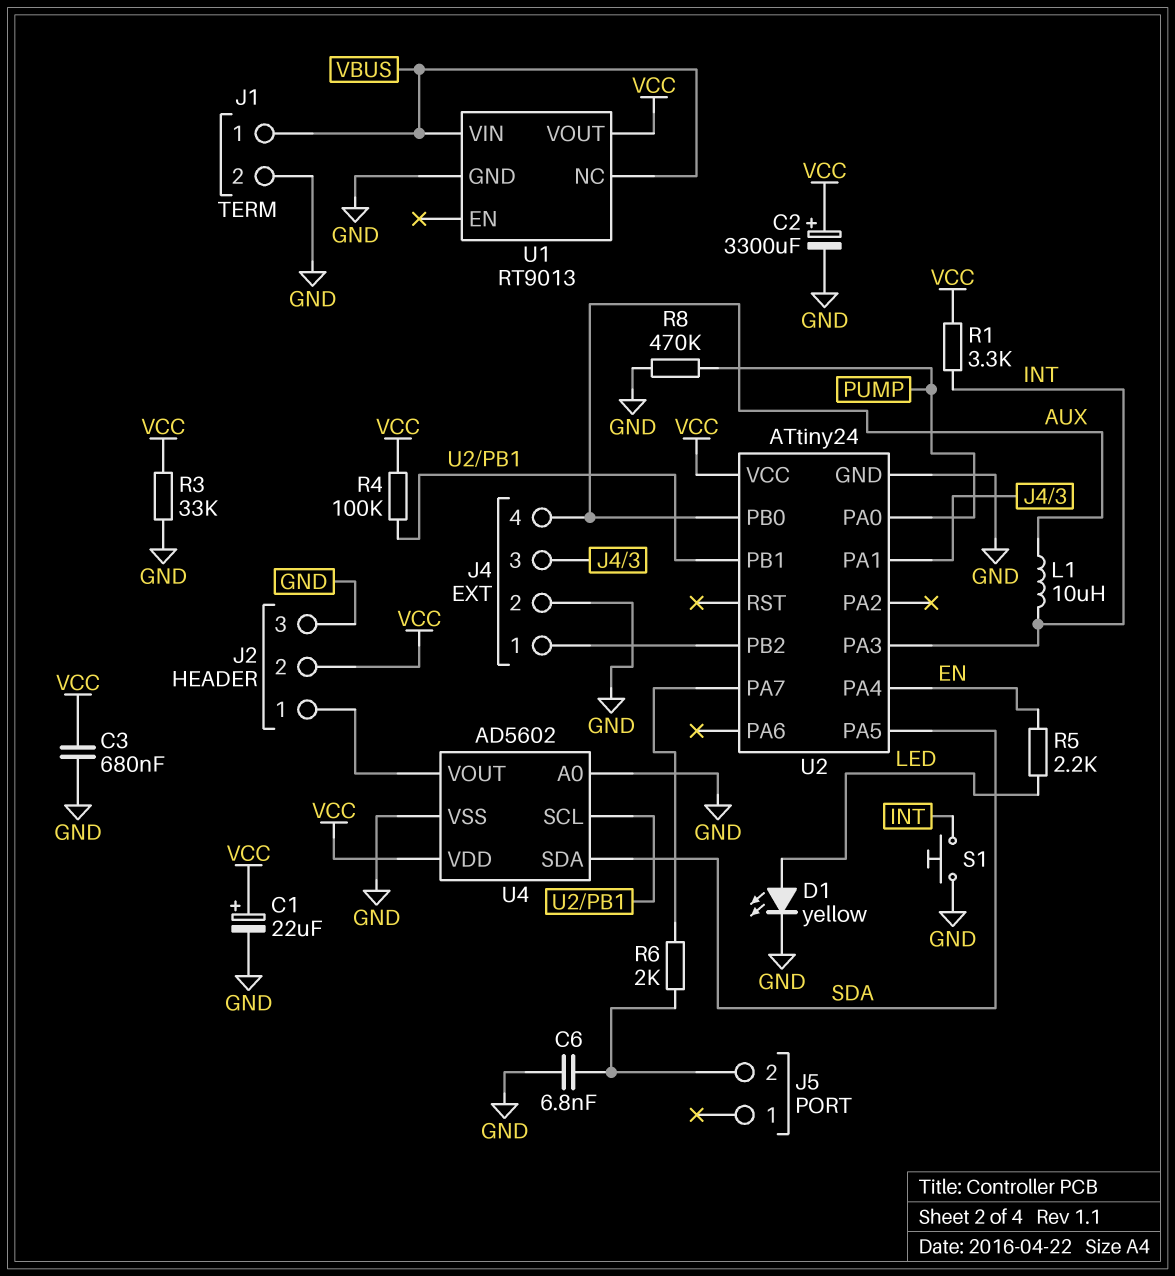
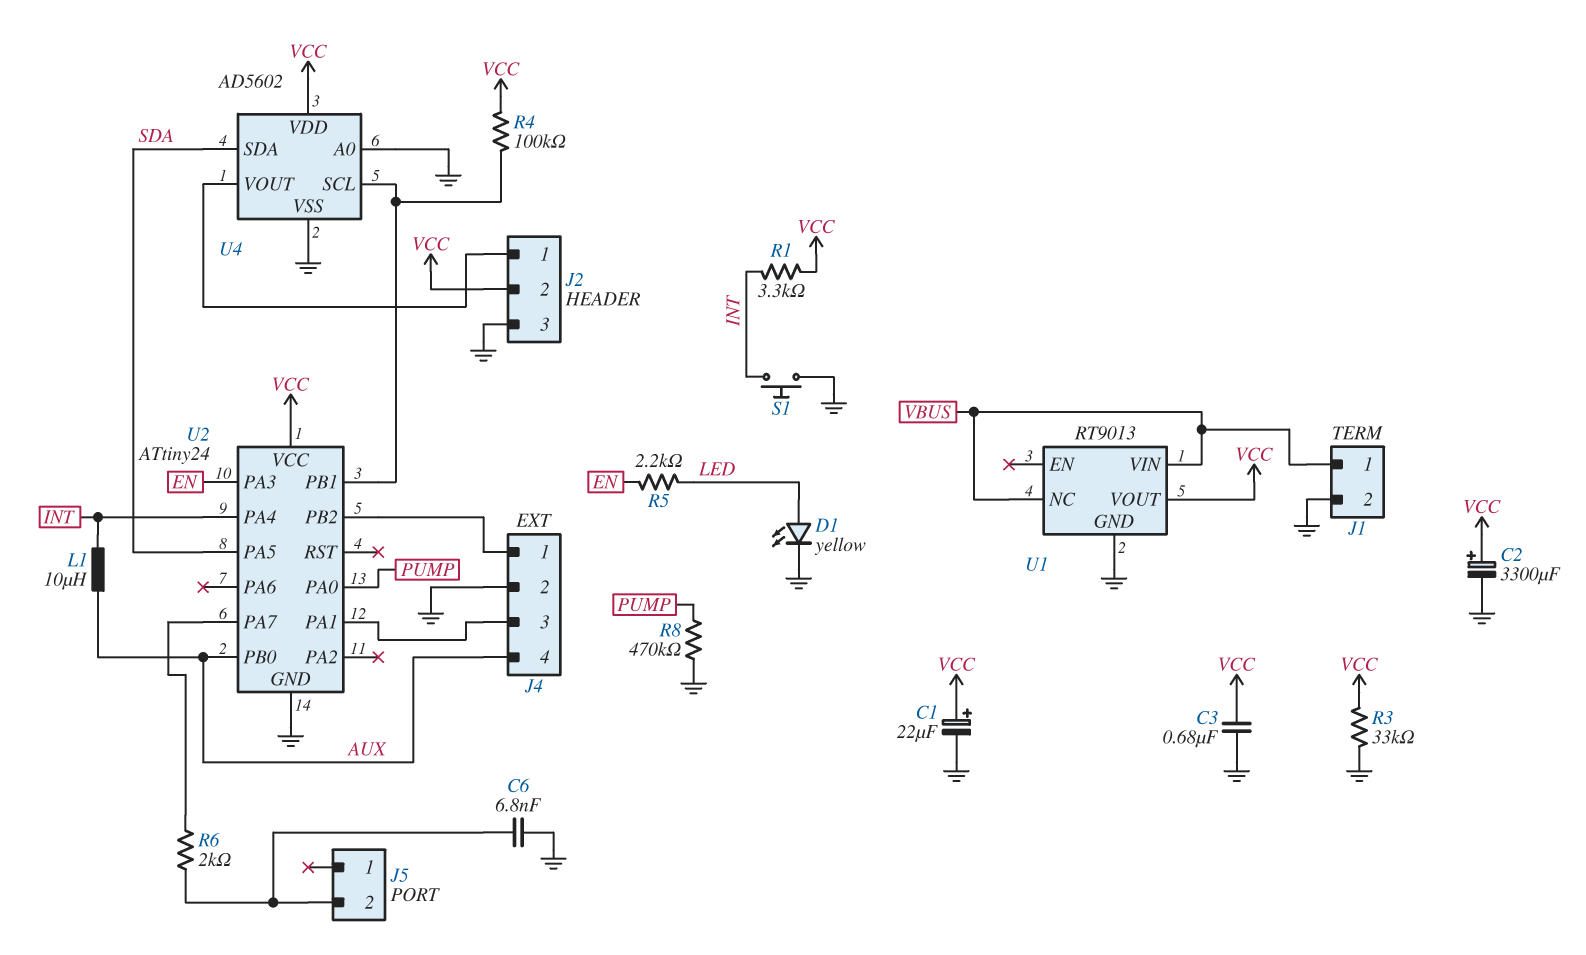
U2 pin PA3: INT -> EN
U2 pin PA4: EN -> INT

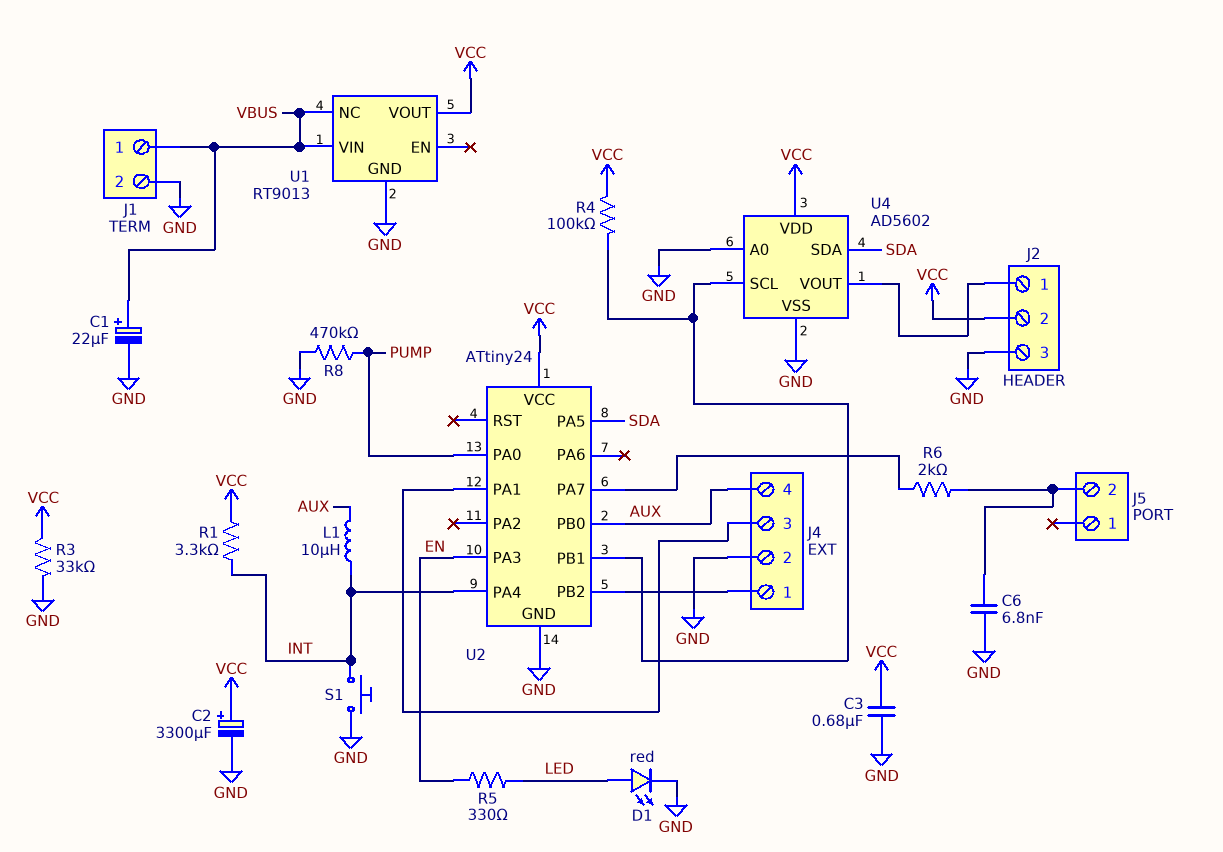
C1: 22uF (plus VCC, minus GND) -> 22uF (plus VBUS, minus GND)
D1: LED yellow (A LED, K GND) -> LED red (A LED, K GND)
R5: 2.2k (EN, LED) -> 330 (EN, LED)

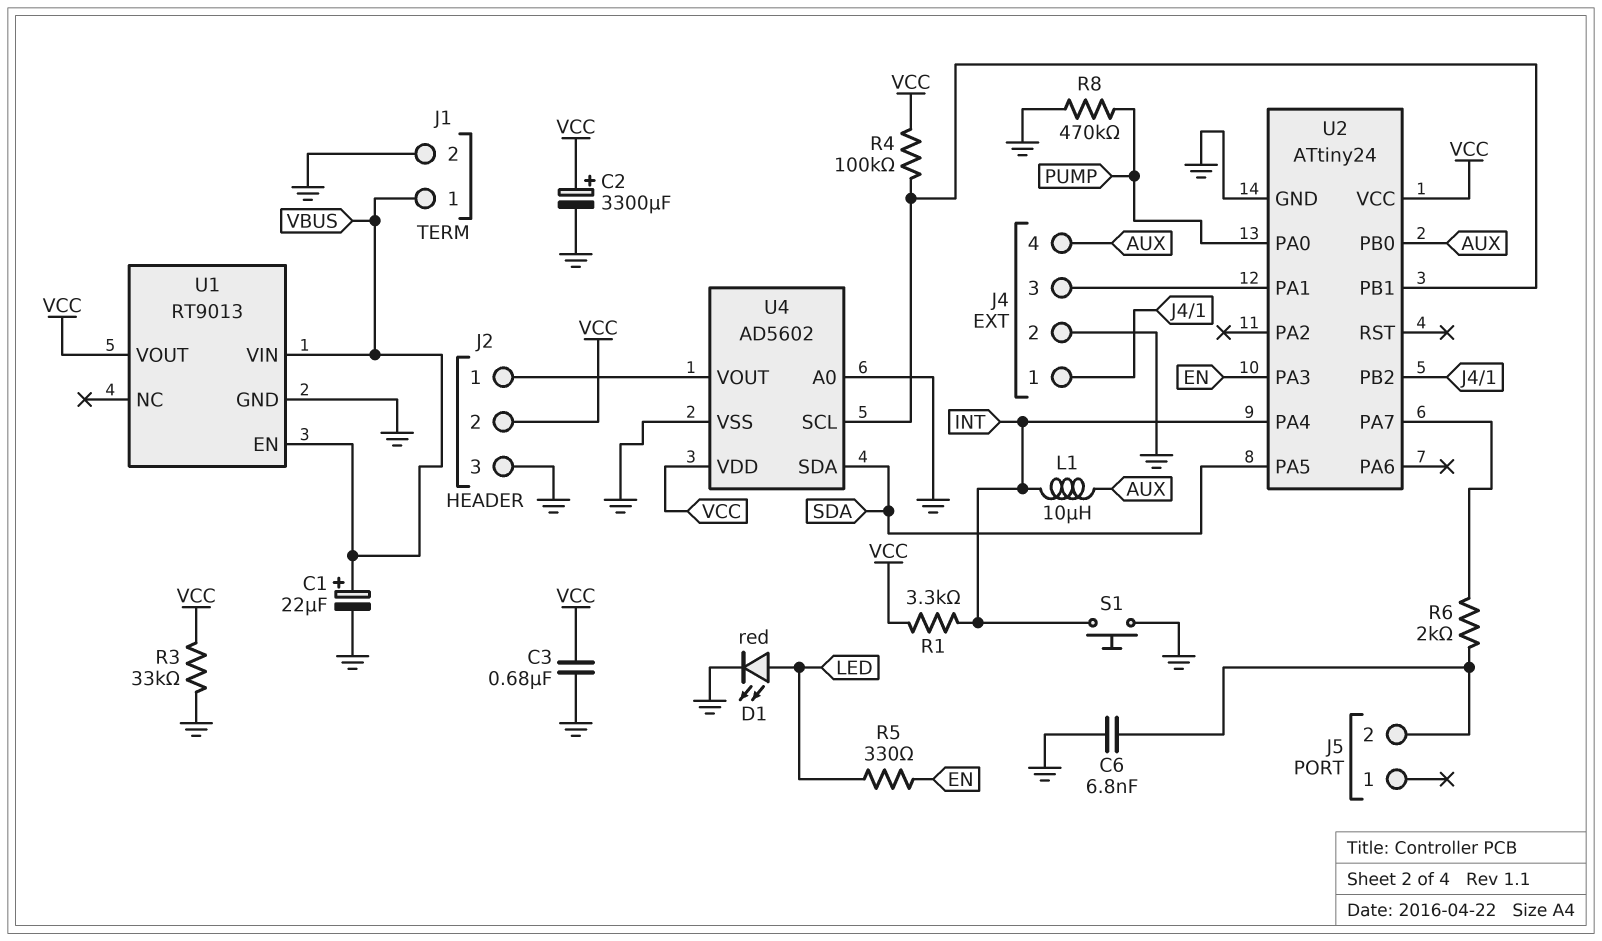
U1 pin EN: none -> VBUS
U1 pin NC: VBUS -> none

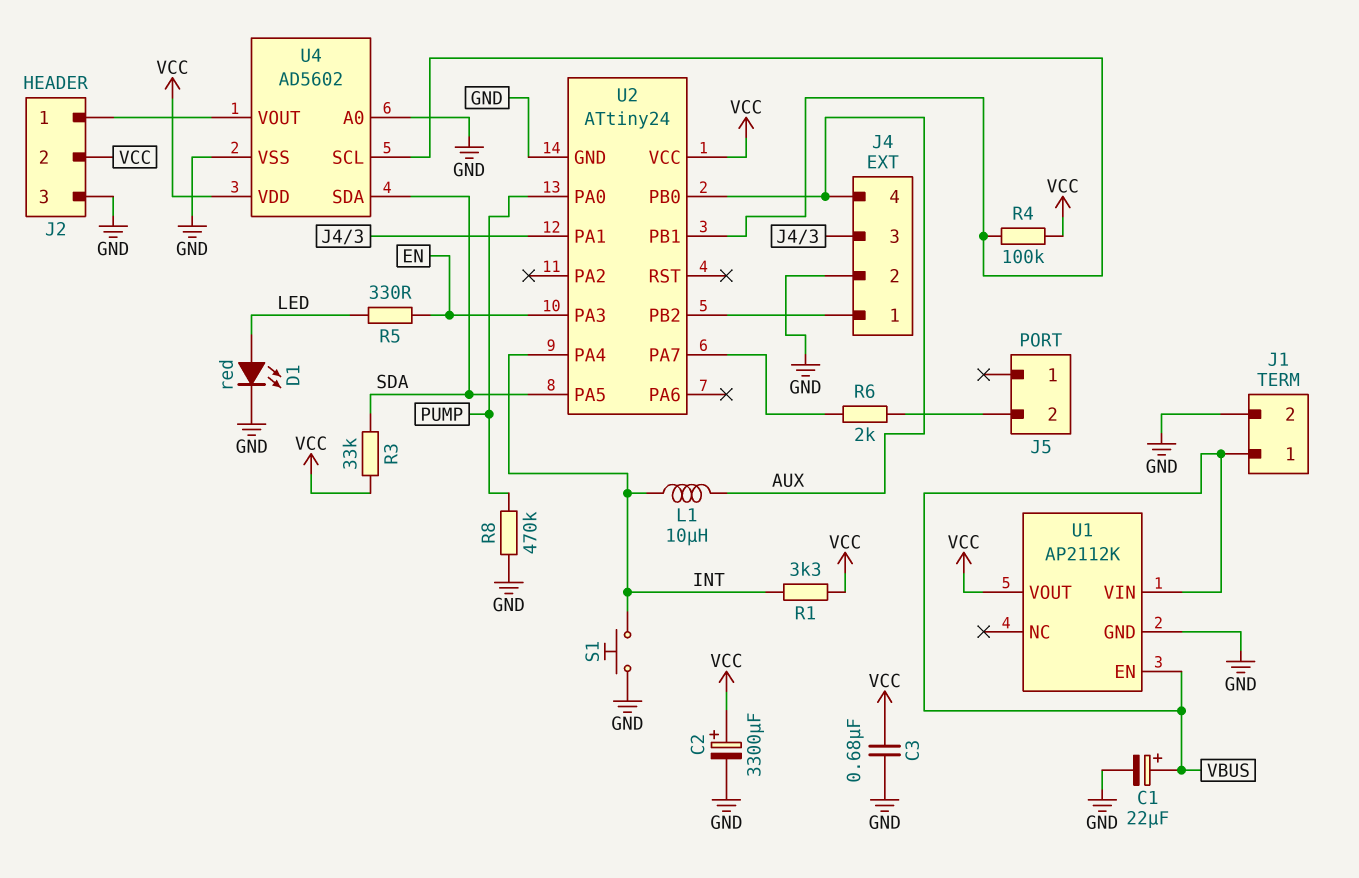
C6: 6.8nF (GND, J5/2) -> none
R3: 33k (GND, VCC) -> 33k (SDA, VCC)
U1: RT9013 -> AP2112K

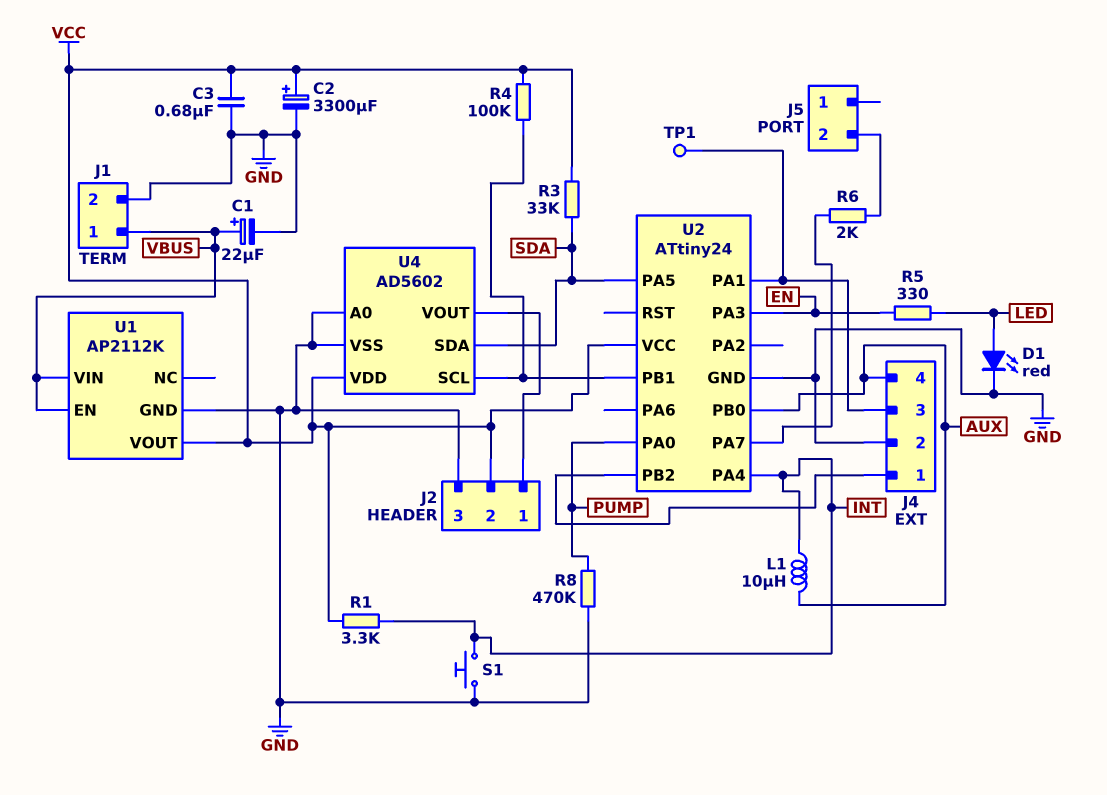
TP1: none -> test point (J4/3)

